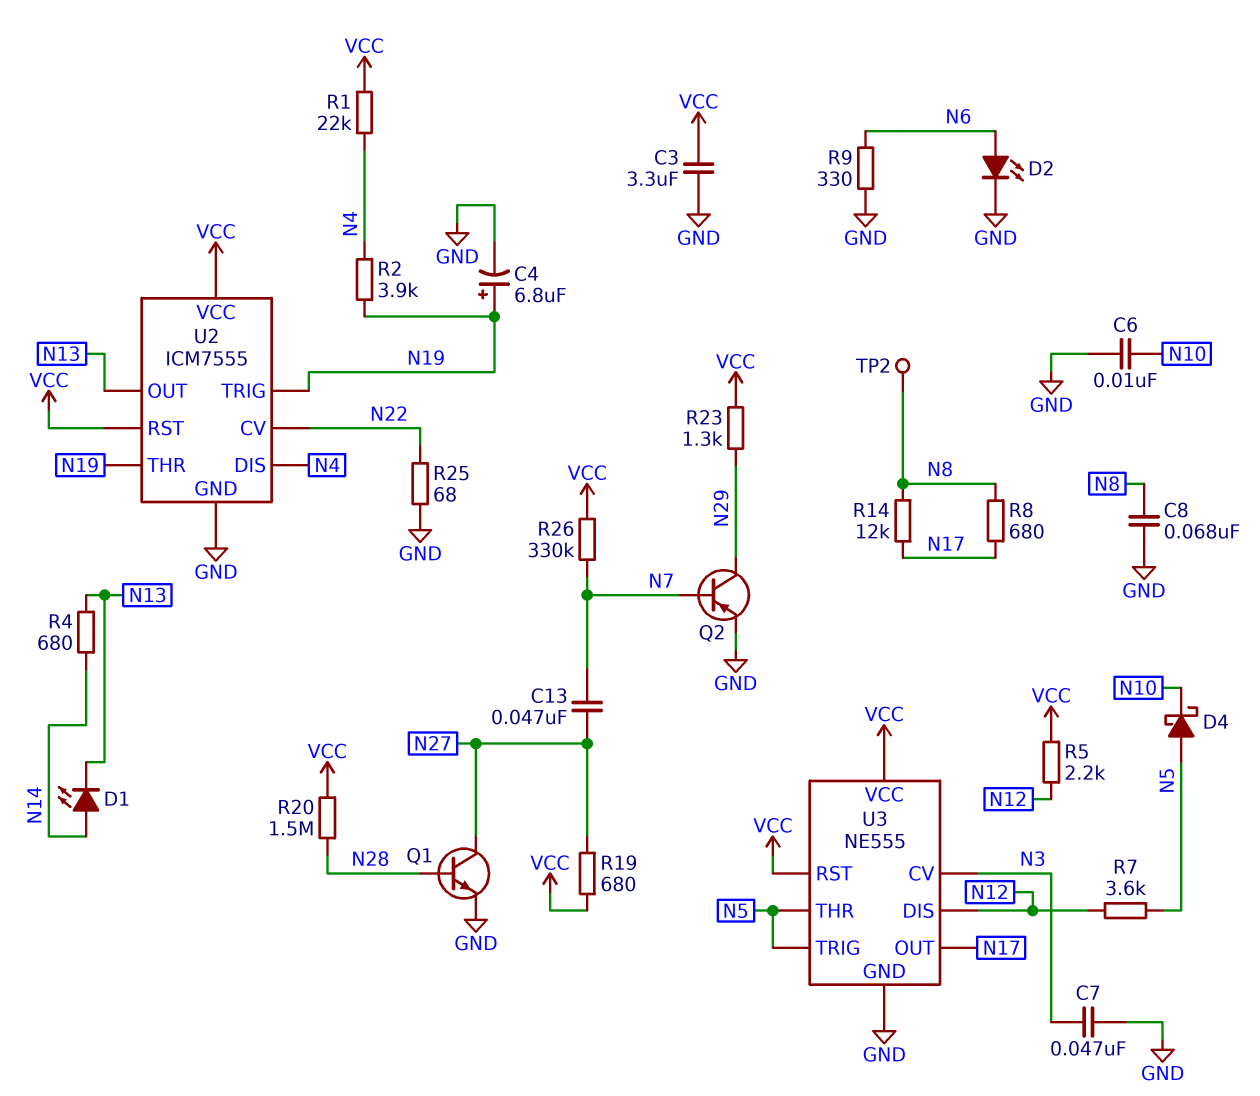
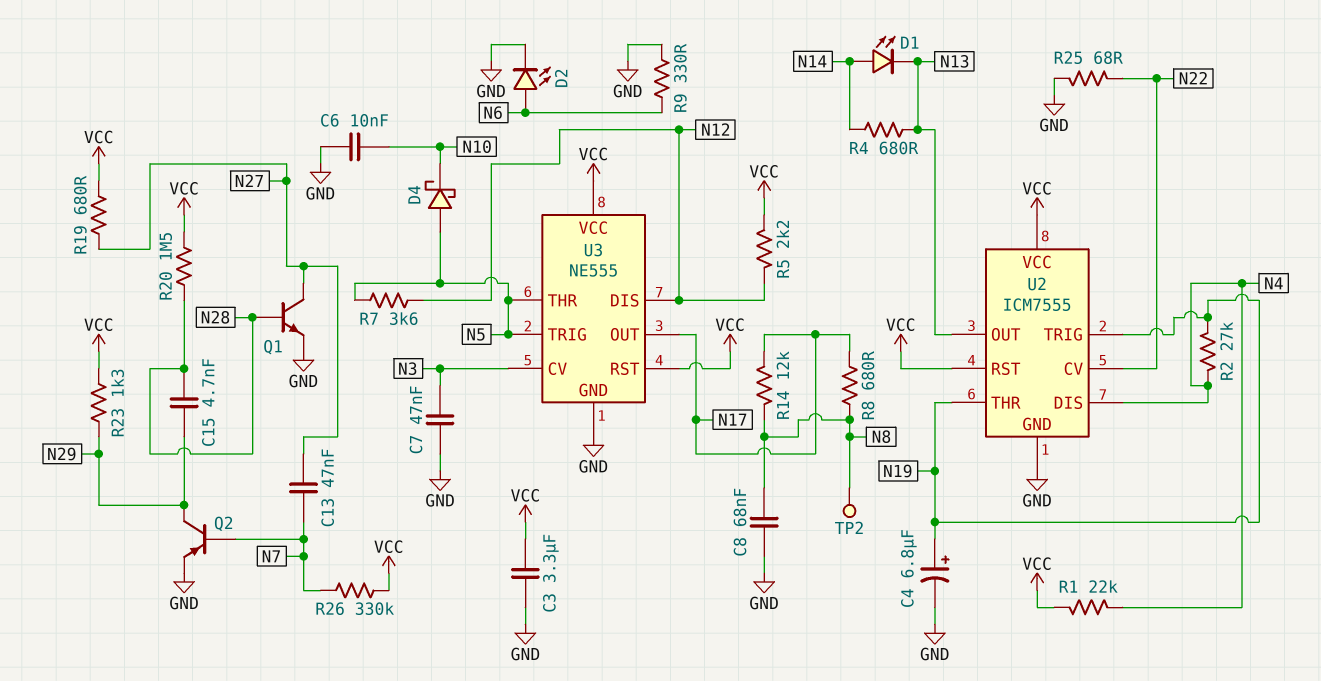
C15: none -> 4.7nF (N28, N29)
R2: 3.9k (N4, N19) -> 27k (N4, N19)

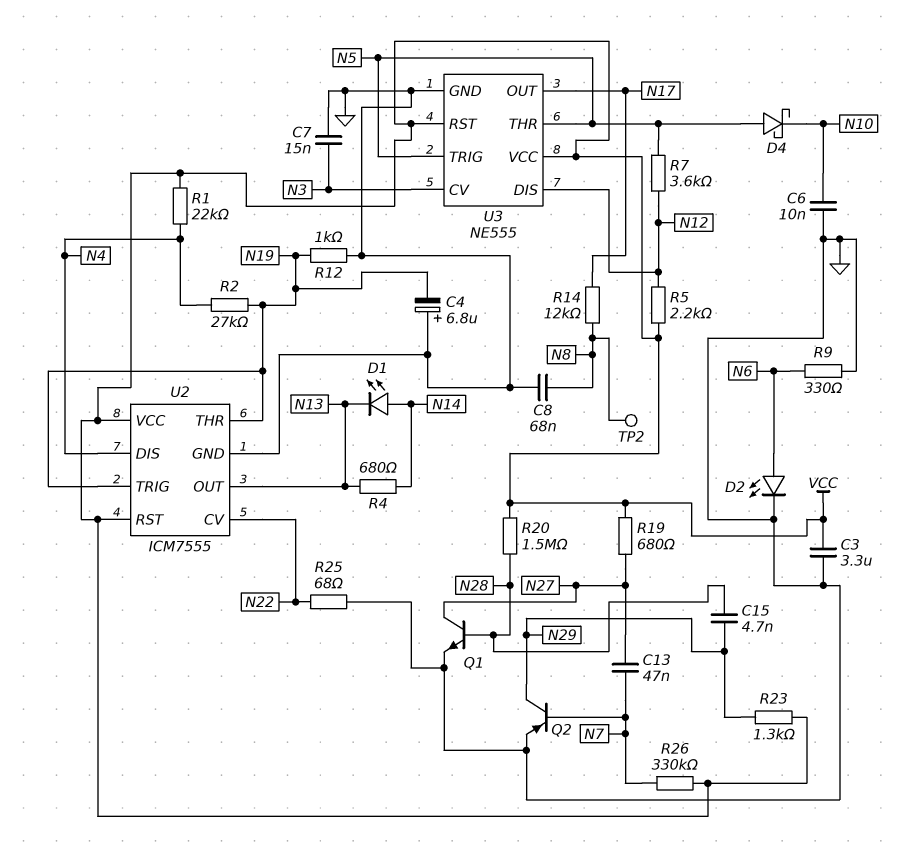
C4: 6.8uF (plus N19, minus GND) -> 6.8uF (plus GND, minus N19)
C7: 47nF (GND, N3) -> 15nF (GND, N3)
R8: 680 (N8, N17) -> none
R12: none -> 1k (GND, N19)

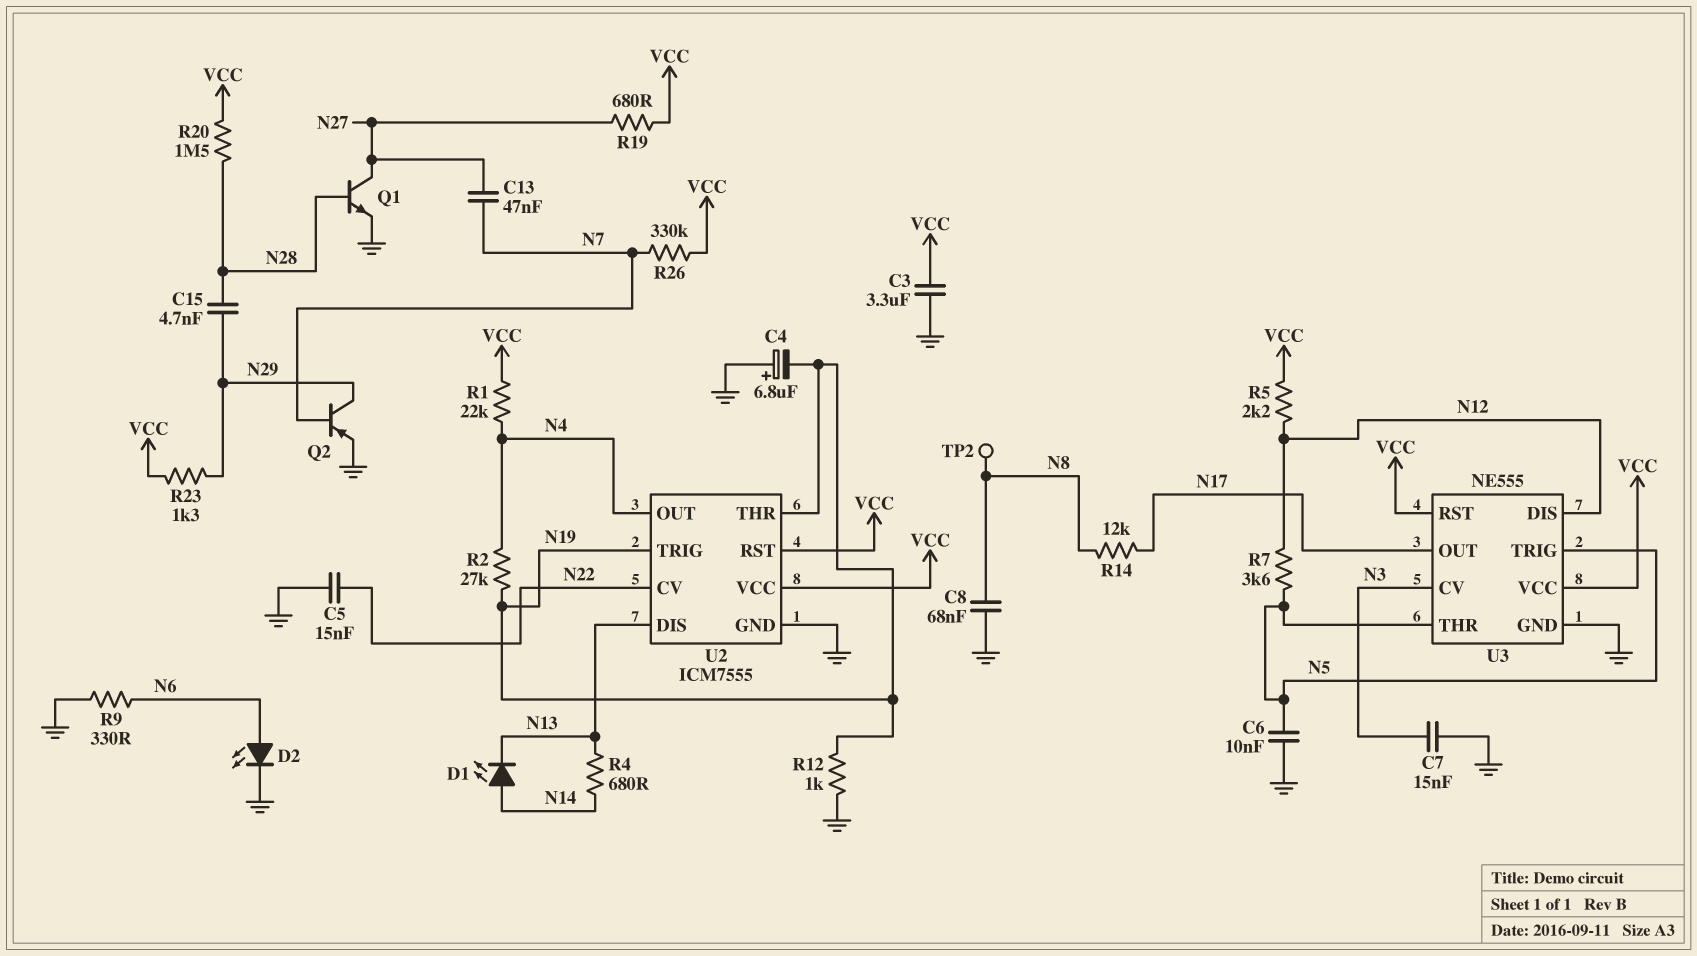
C5: none -> 15nF (GND, N22)
C6: 10nF (GND, N10) -> 10nF (GND, N5)
D4: schottky (A N5, K N10) -> none
R25: 68 (GND, N22) -> none
U2 pin DIS: N4 -> N13
U2 pin OUT: N13 -> N4

